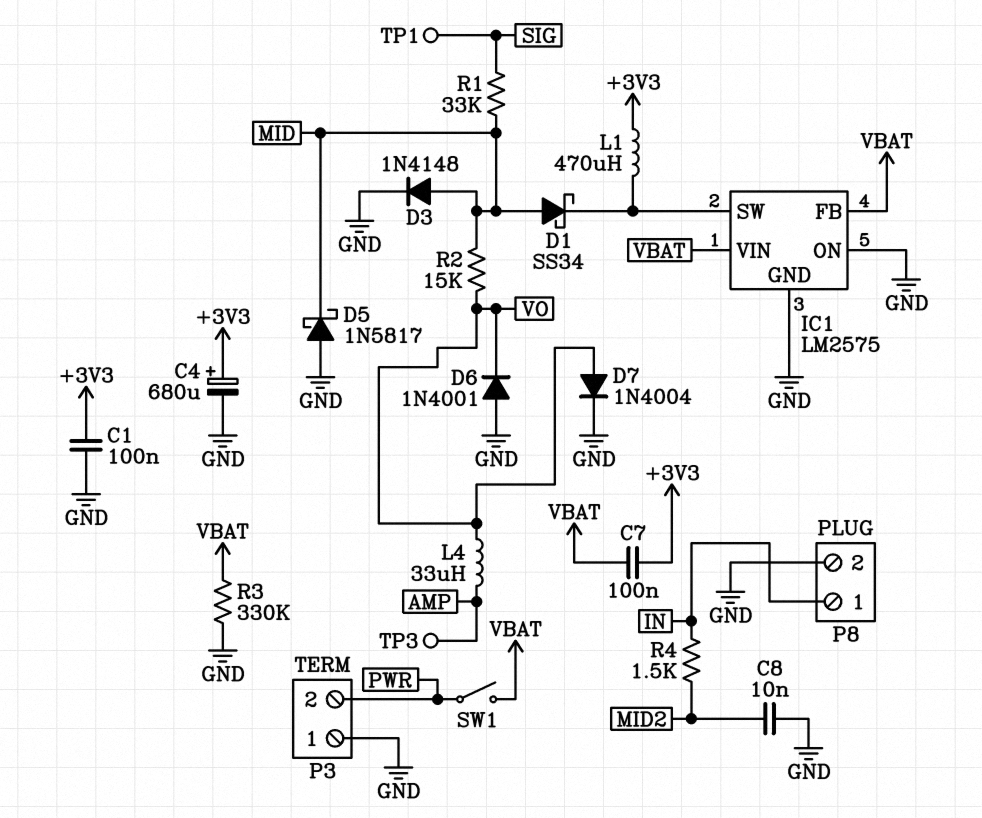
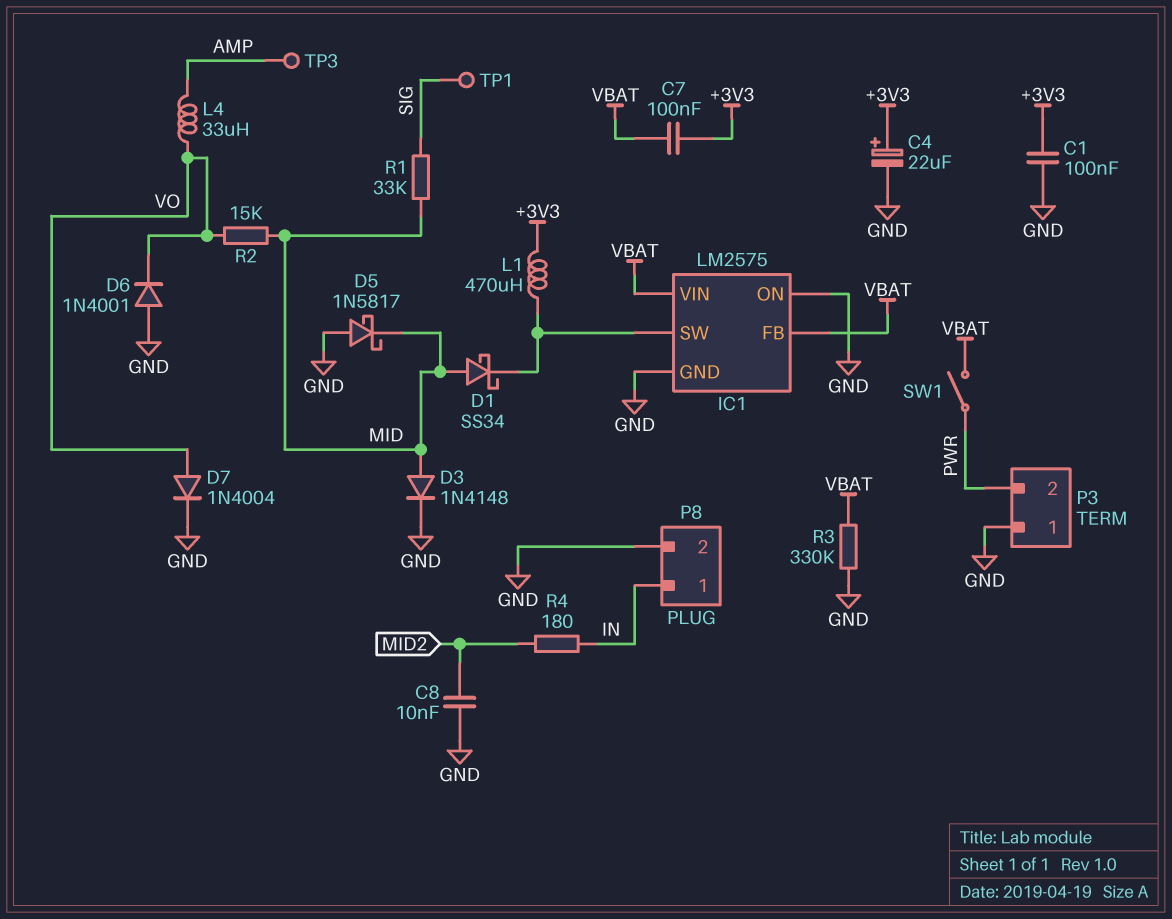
C4: 680uF (plus +3V3, minus GND) -> 22uF (plus +3V3, minus GND)
R4: 1.5k (IN, MID2) -> 180 (IN, MID2)

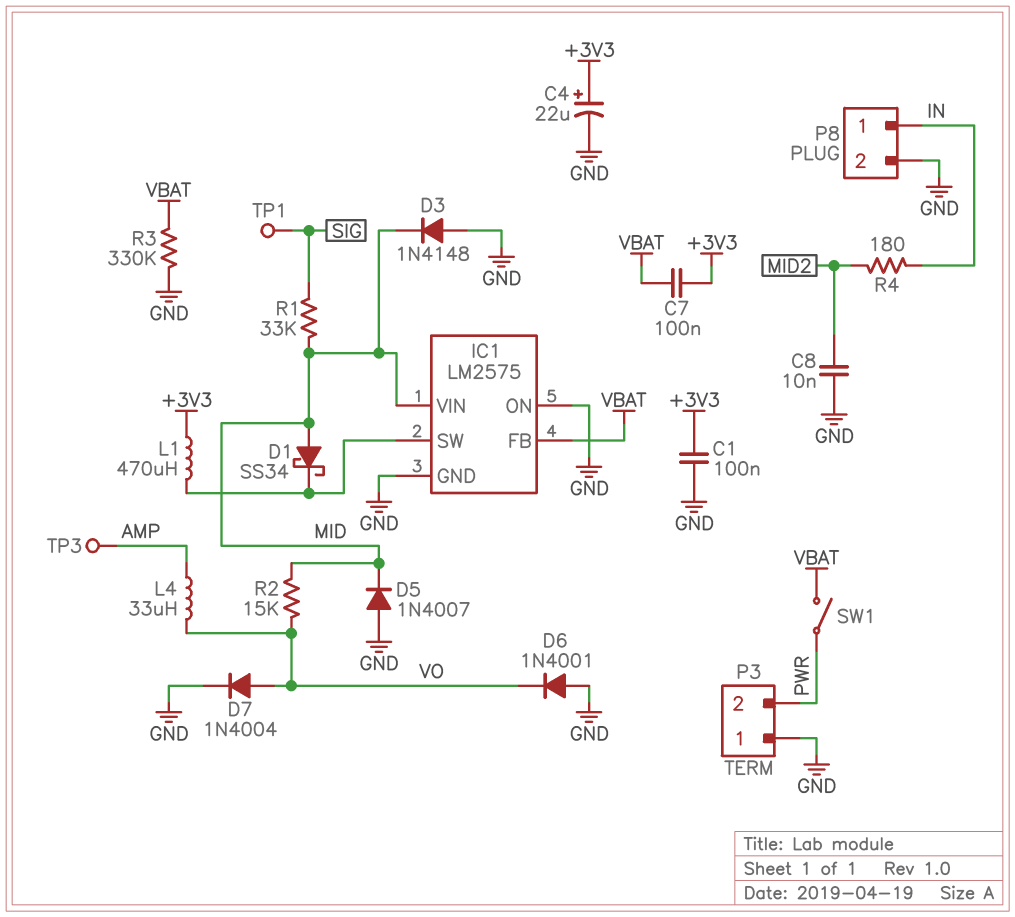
D3: diode 1N4148 (A MID, K GND) -> diode 1N4148 (A GND, K MID)
D5: schottky 1N5817 (A GND, K MID) -> diode 1N4007 (A GND, K MID)
IC1 pin VIN: VBAT -> MID

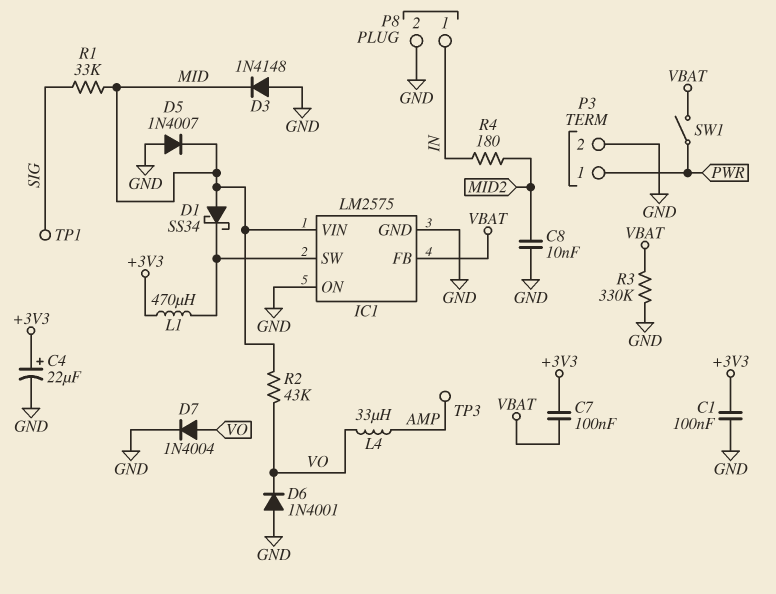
P3 pin 1: GND -> PWR
P3 pin 2: PWR -> GND
R2: 15k (MID, VO) -> 43k (MID, VO)

